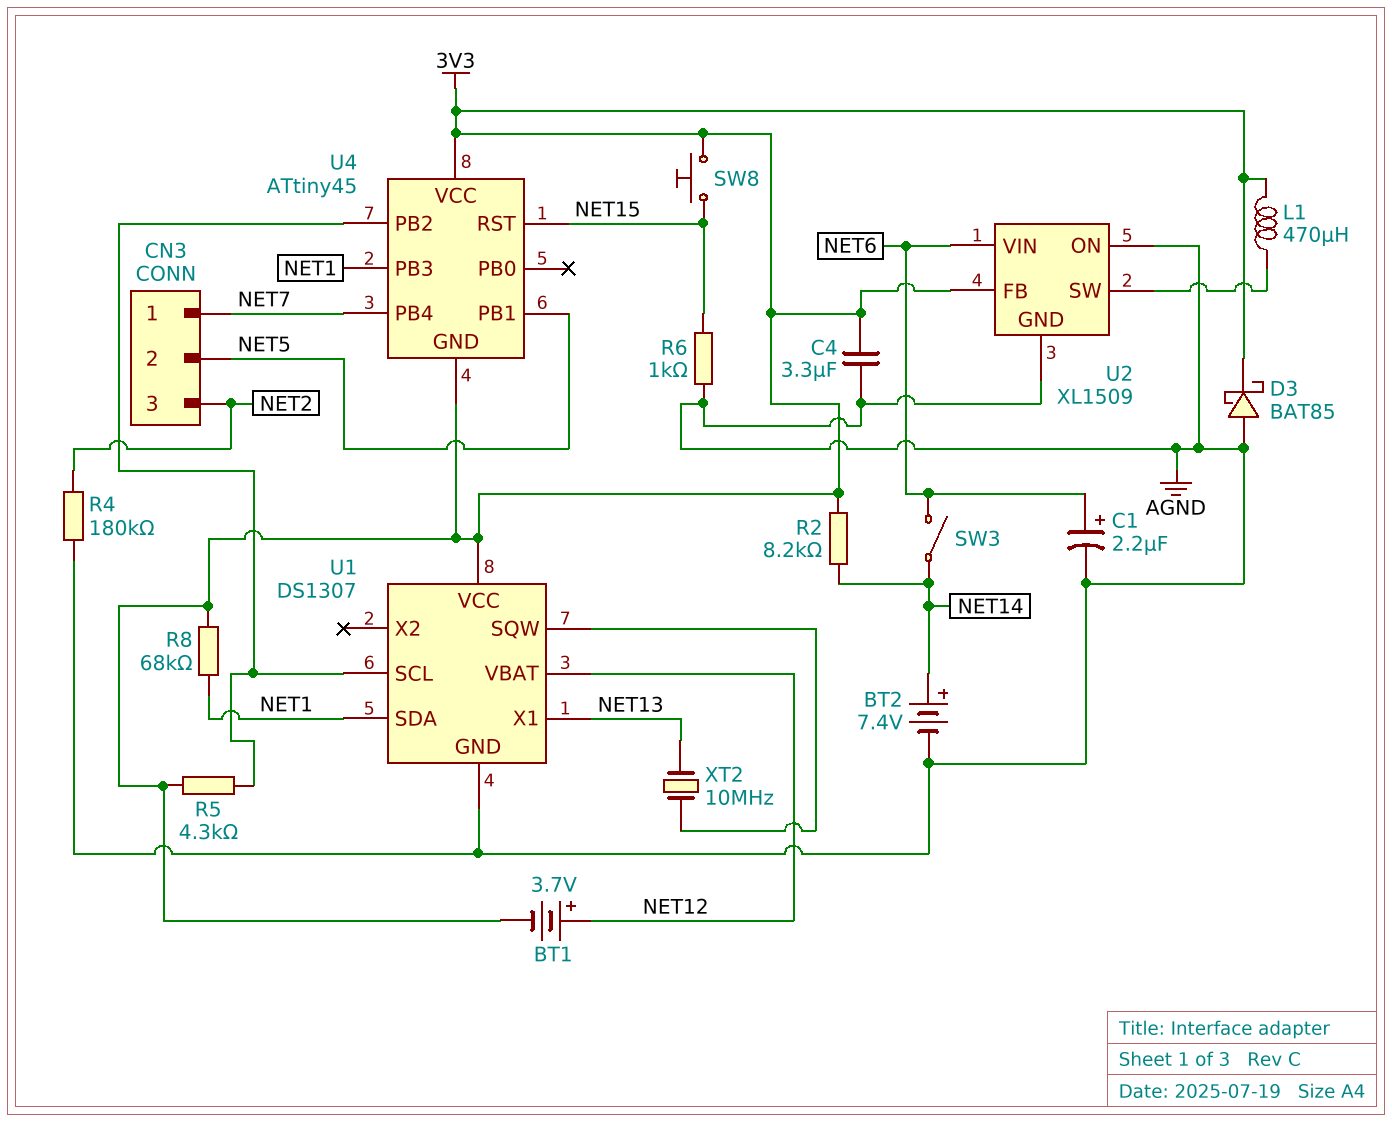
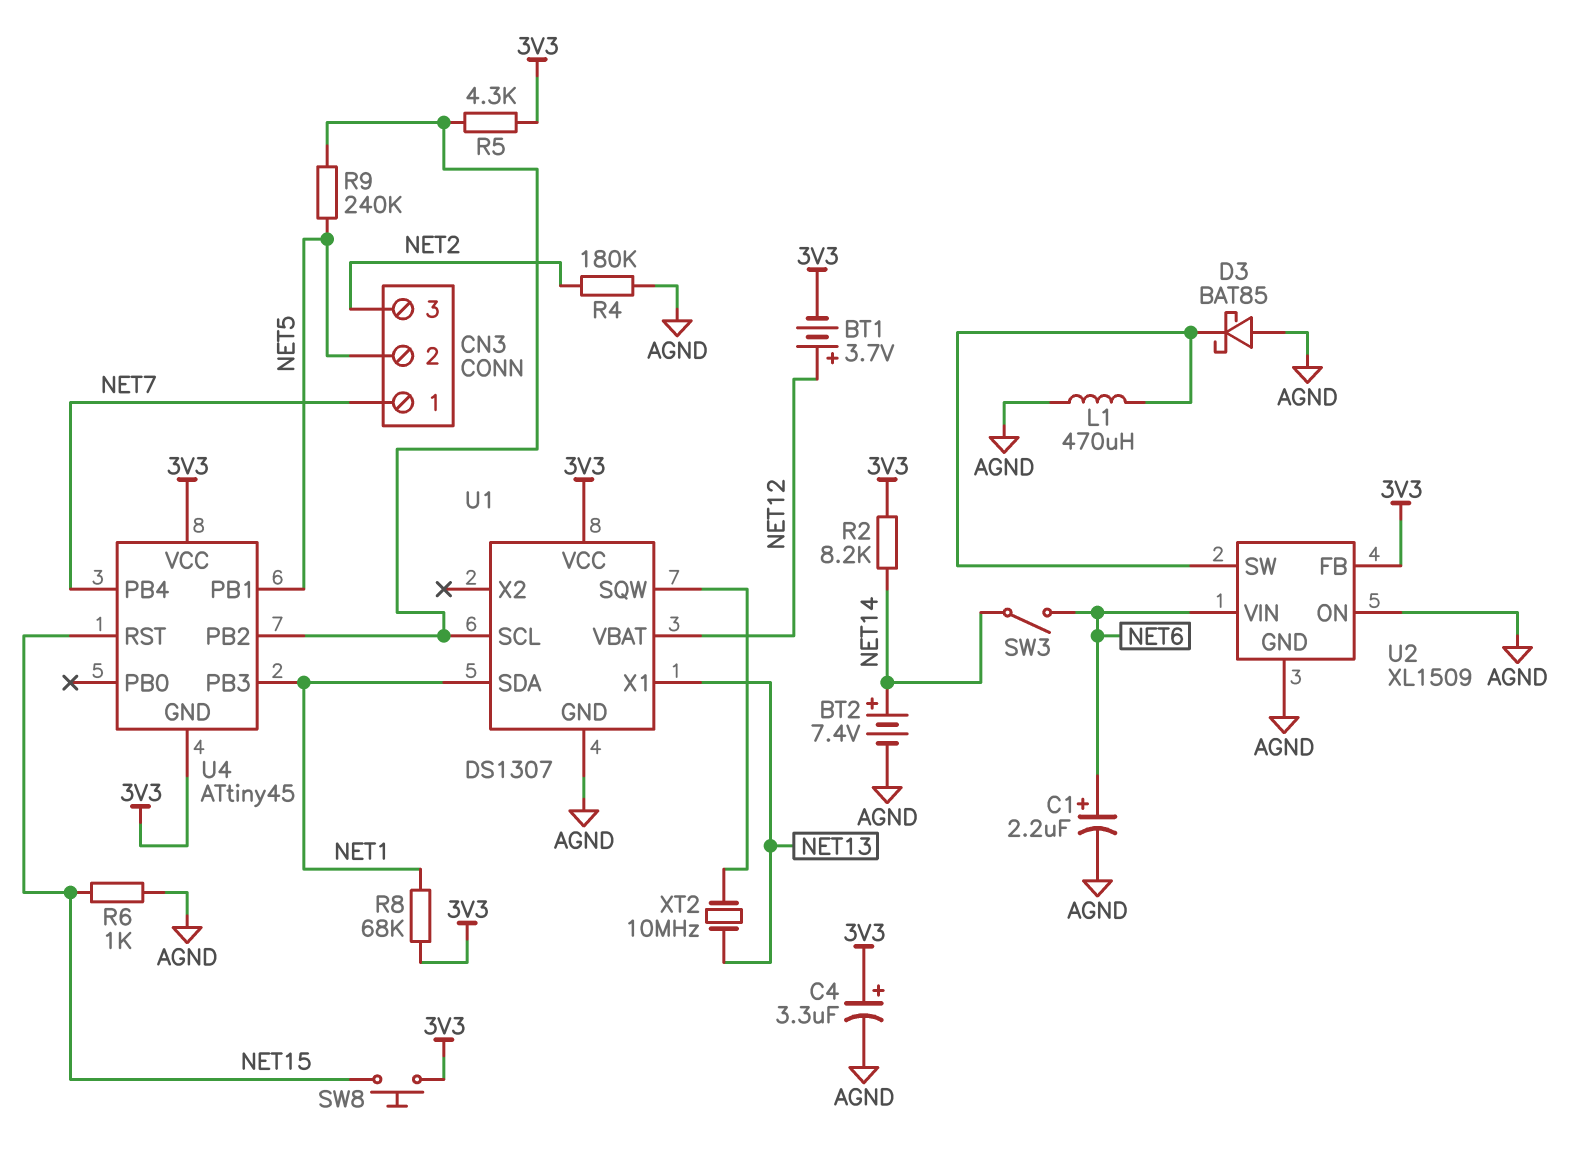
C4: 3.3uF (3V3, AGND) -> 3.3uF (plus 3V3, minus AGND)
D3: schottky BAT85 (A AGND, K 3V3) -> schottky BAT85 (A AGND, K U2/SW)
L1: 470uH (3V3, U2/SW) -> 470uH (AGND, U2/SW)
R9: none -> 240k (NET5, U1/SCL)

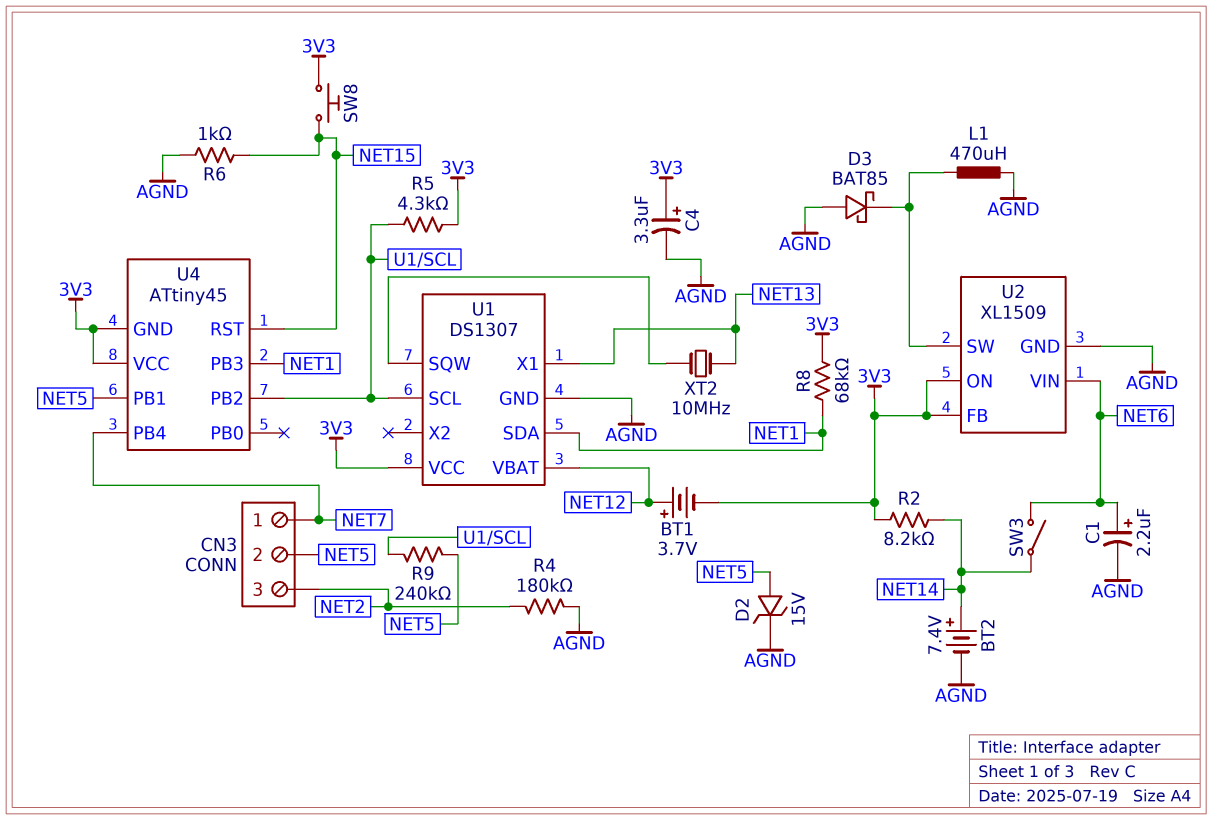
D2: none -> zener 15V (A NET5, K AGND)
U2 pin ON: AGND -> 3V3

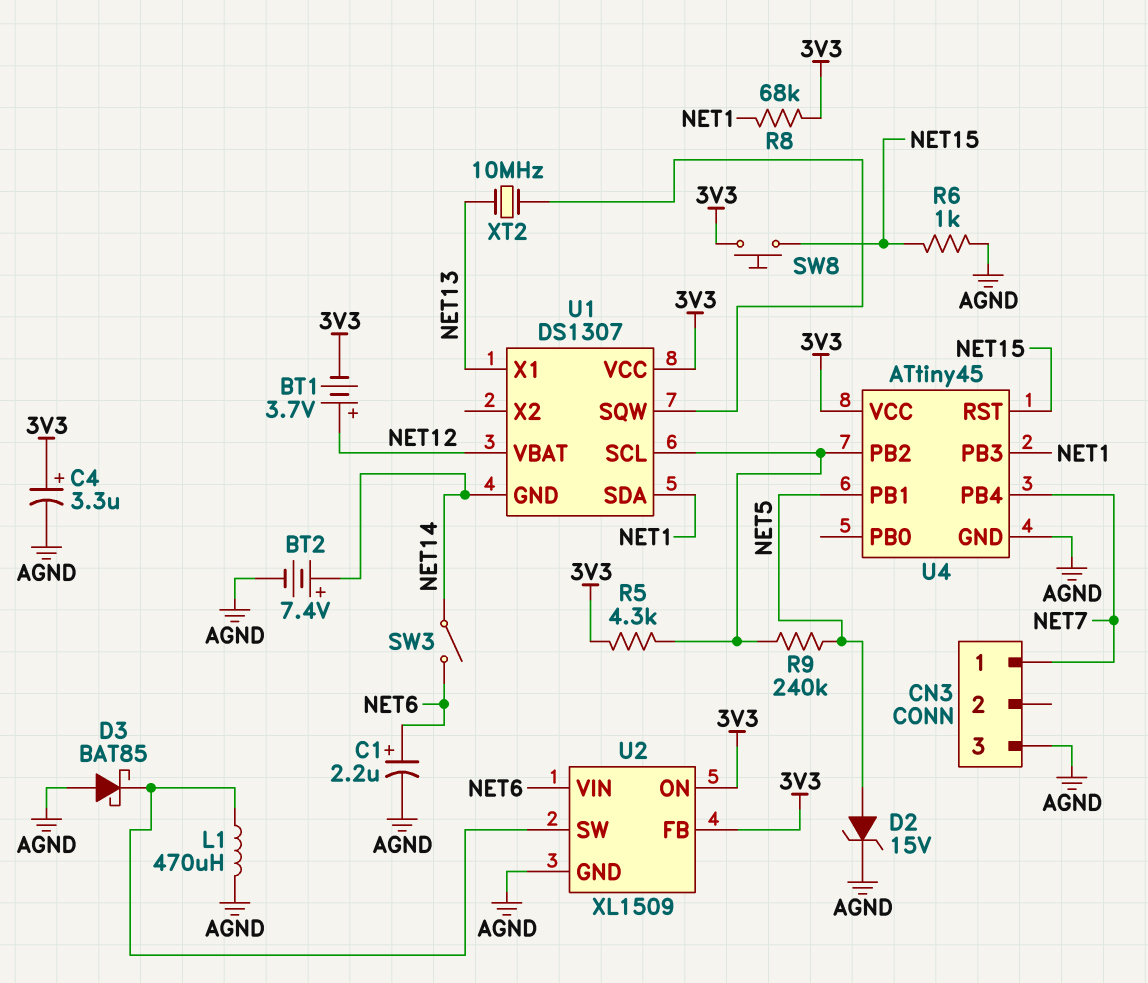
CN3 pin 2: NET5 -> none
CN3 pin 3: NET2 -> AGND
R2: 8.2k (3V3, NET14) -> none
R4: 180k (AGND, NET2) -> none
U1 pin GND: AGND -> NET14
U4 pin GND: 3V3 -> AGND

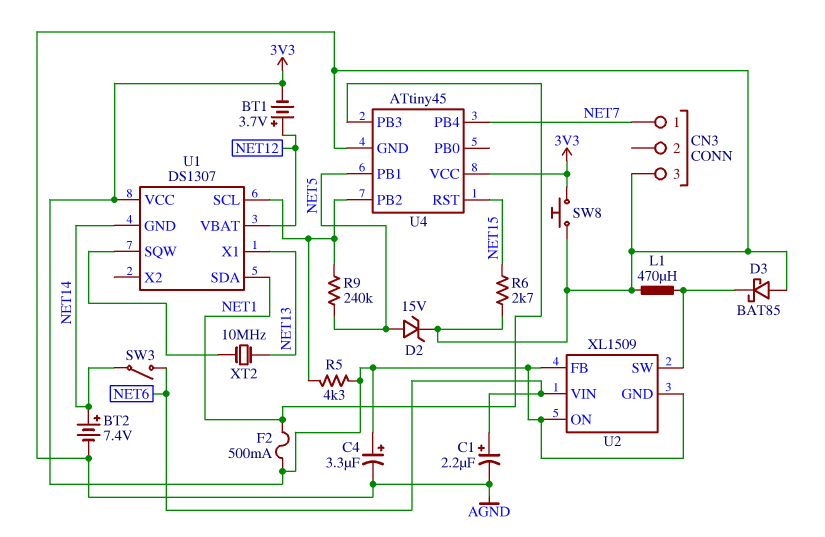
F2: none -> 500mA (3V3, NET1)
R6: 1k (AGND, NET15) -> 2.7k (AGND, NET15)
R8: 68k (3V3, NET1) -> none
SW8: button (3V3, NET15) -> button (3V3, AGND)
U2 pin GND: AGND -> 3V3

